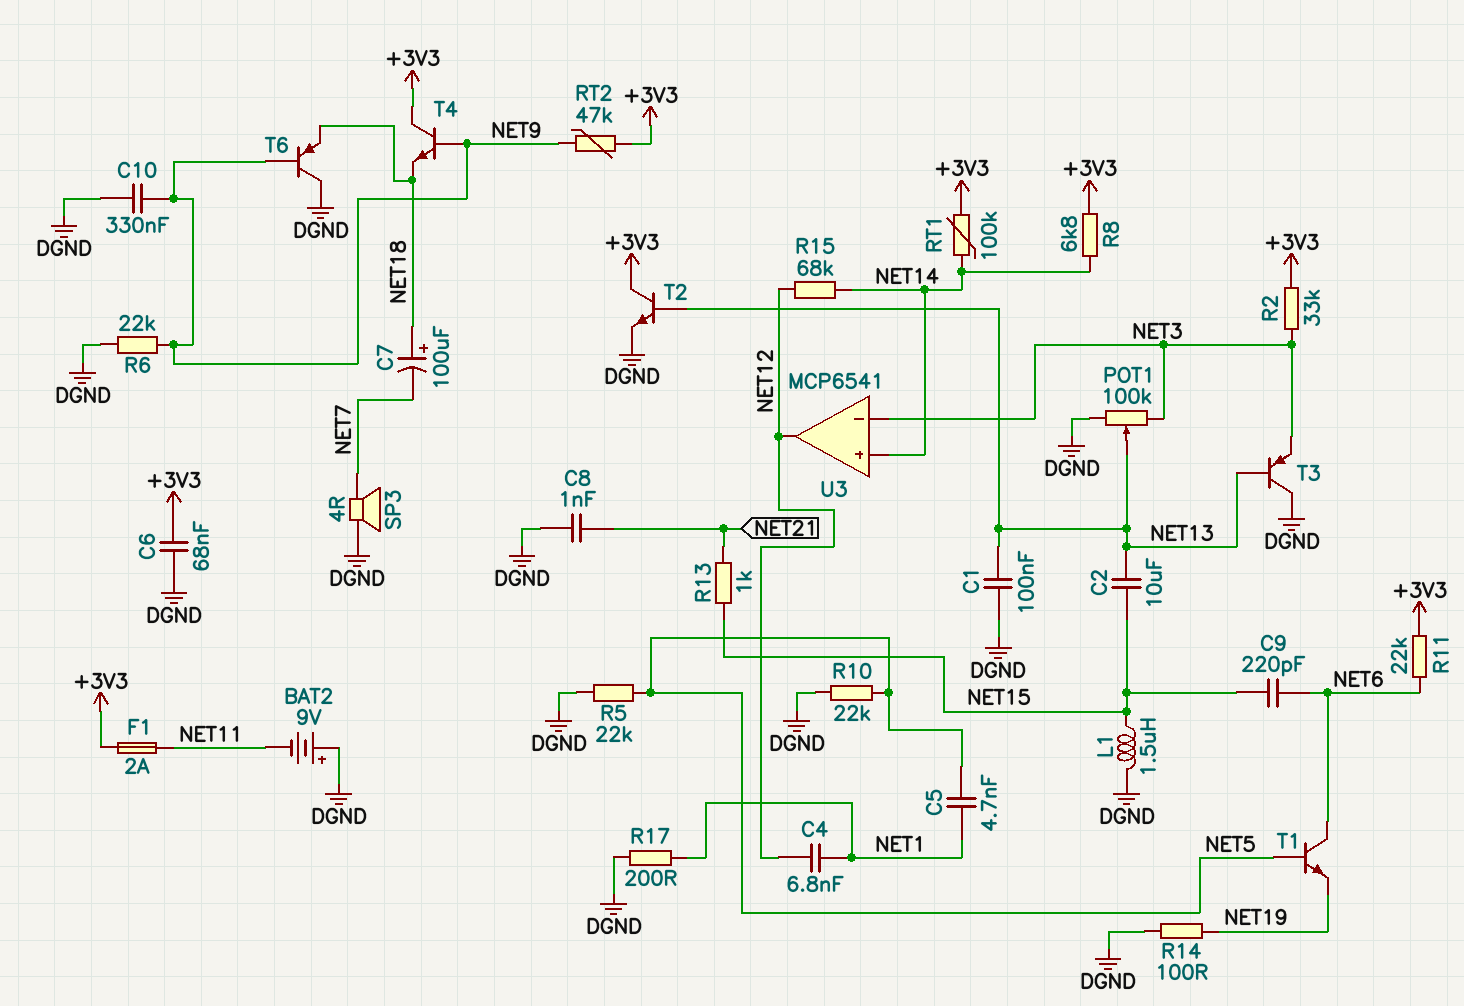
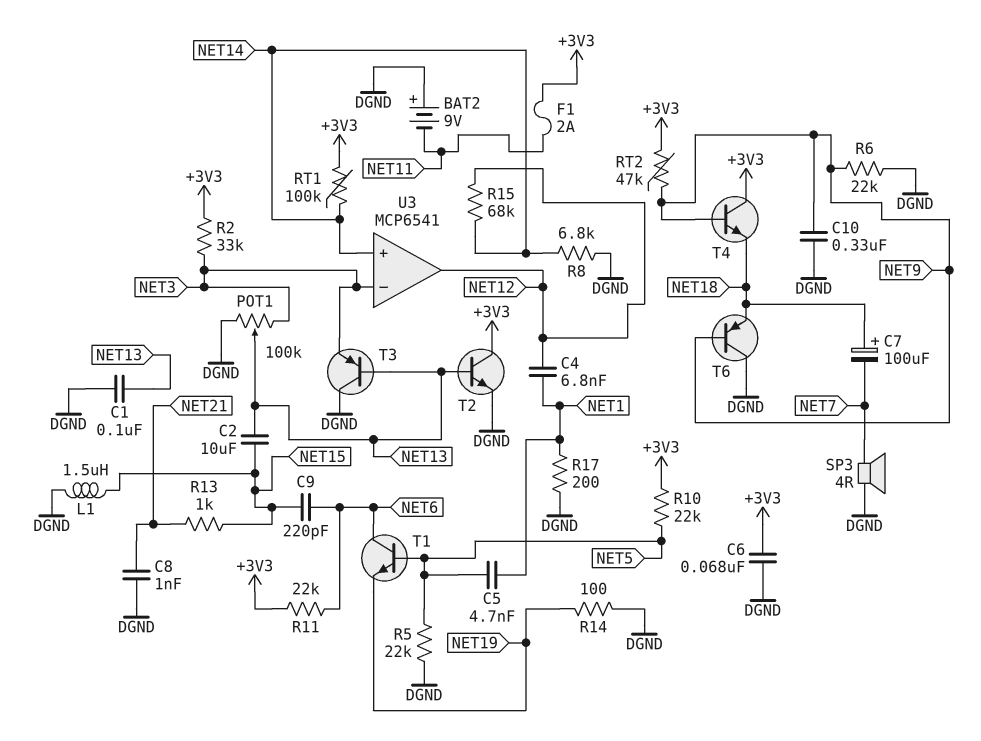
R8: 6.8k (+3V3, NET14) -> 6.8k (DGND, NET14)
R10: 22k (DGND, NET5) -> 22k (+3V3, NET5)

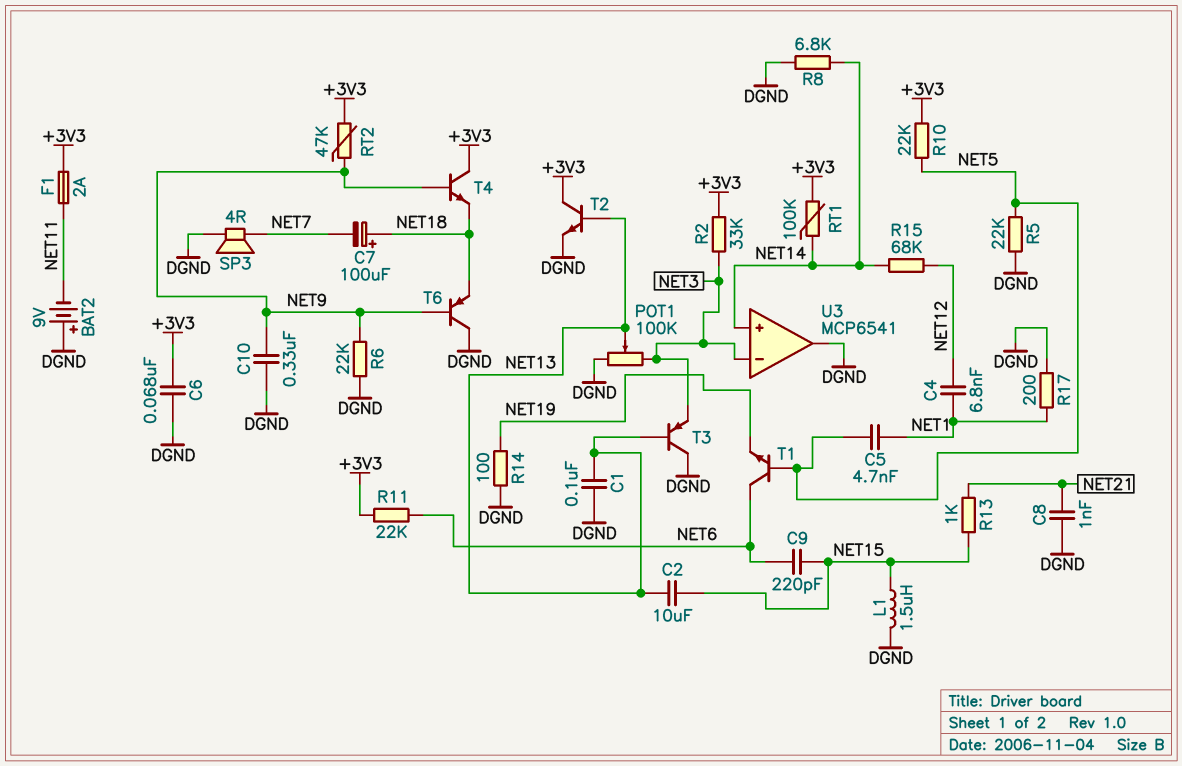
U3 pin out: NET12 -> DGND

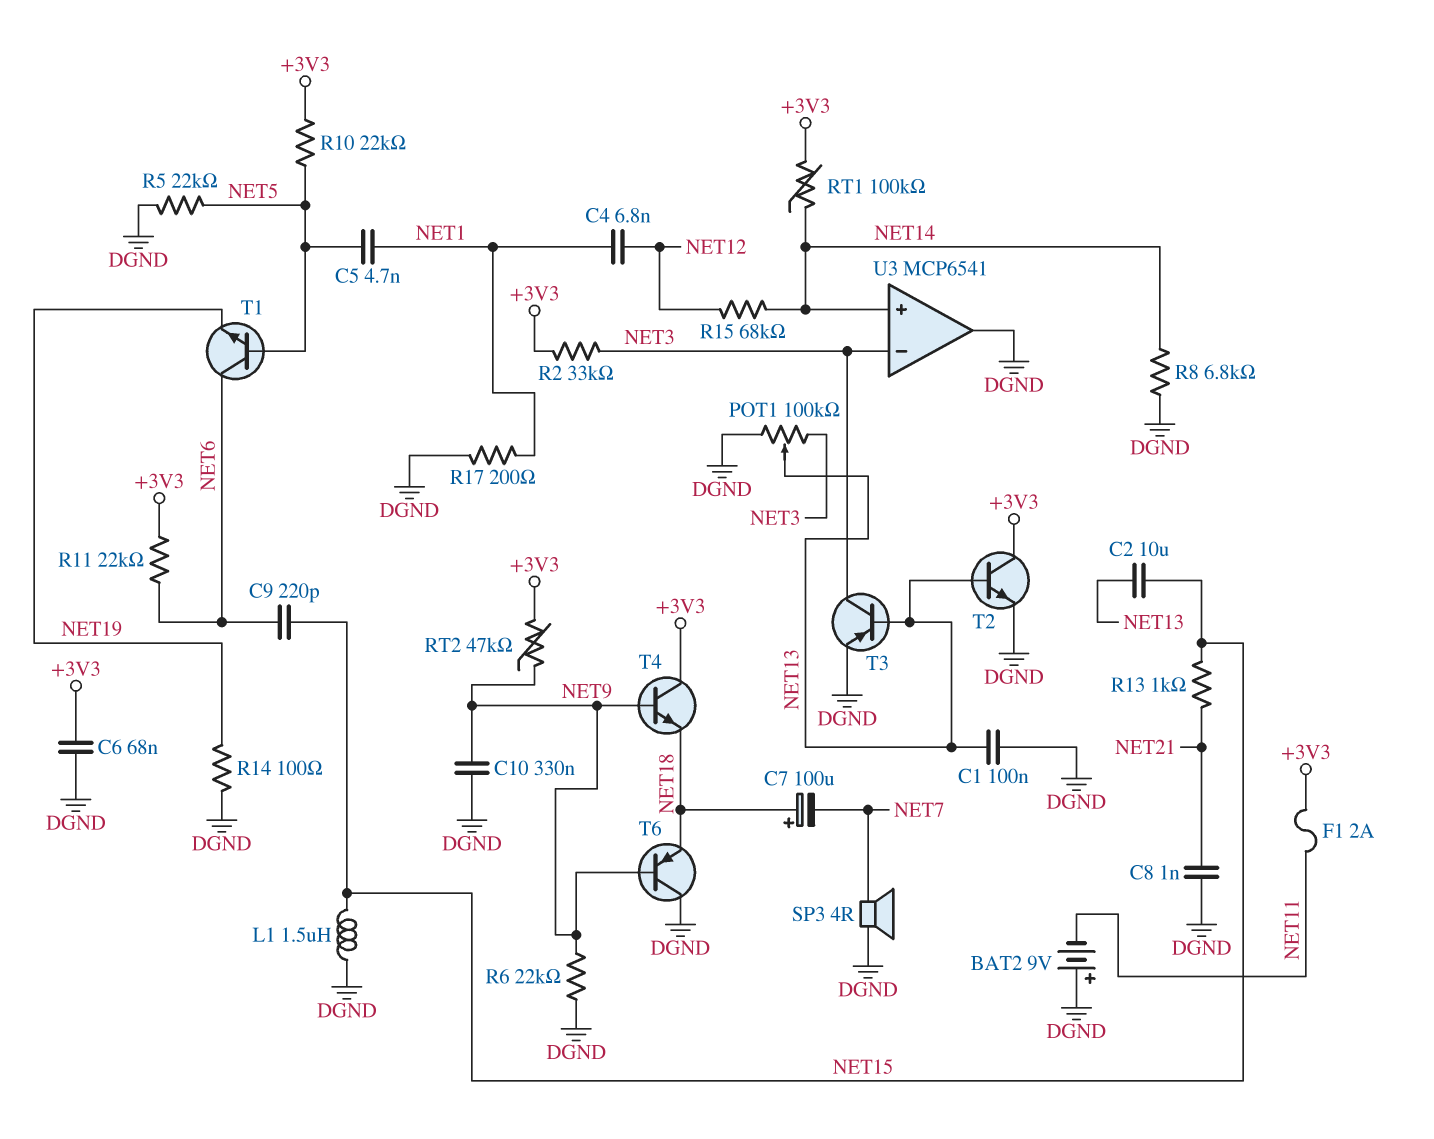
T3: PNP (B NET13, C DGND, E NET3) -> PNP (B NET13, C NET3, E DGND)

